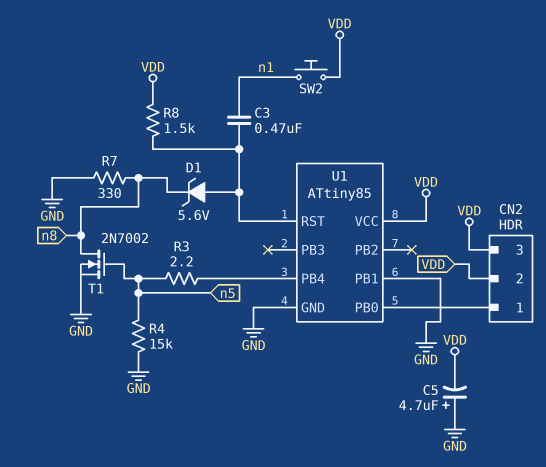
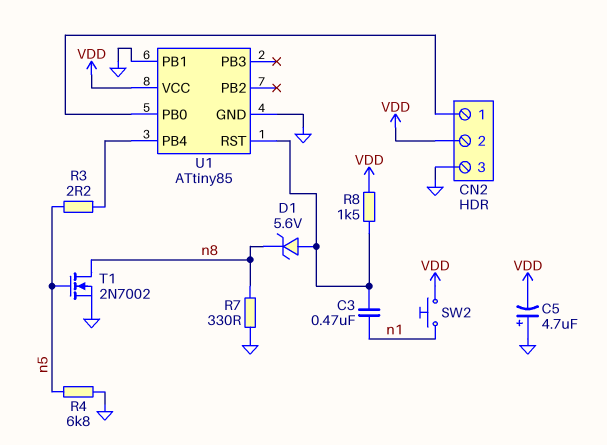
CN2 pin 3: VDD -> GND
R4: 15k (GND, n5) -> 6.8k (GND, n5)

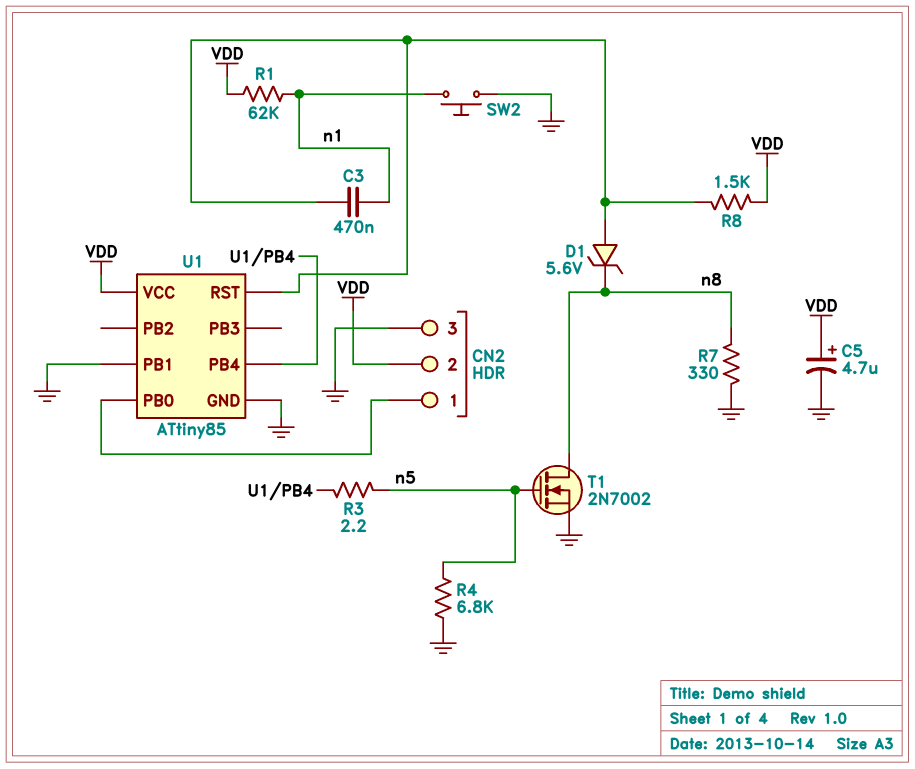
C5: 4.7uF (plus GND, minus VDD) -> 4.7uF (plus VDD, minus GND)
R1: none -> 62k (VDD, n1)
SW2: button (VDD, n1) -> button (GND, n1)

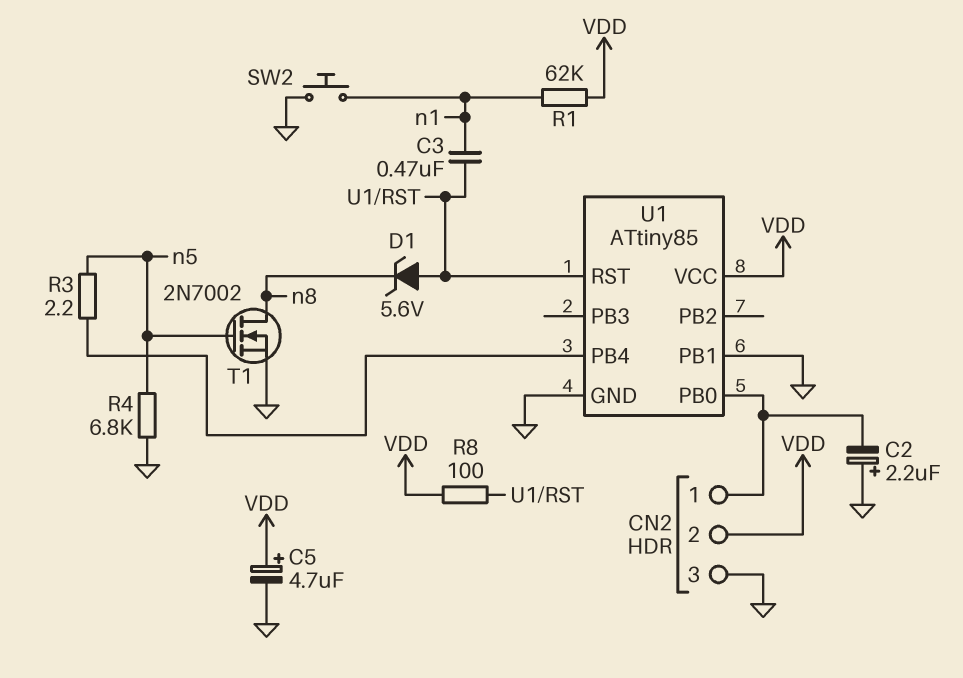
C2: none -> 2.2uF (plus GND, minus CN2/1)
R7: 330 (GND, n8) -> none
R8: 1.5k (U1/RST, VDD) -> 100 (U1/RST, VDD)

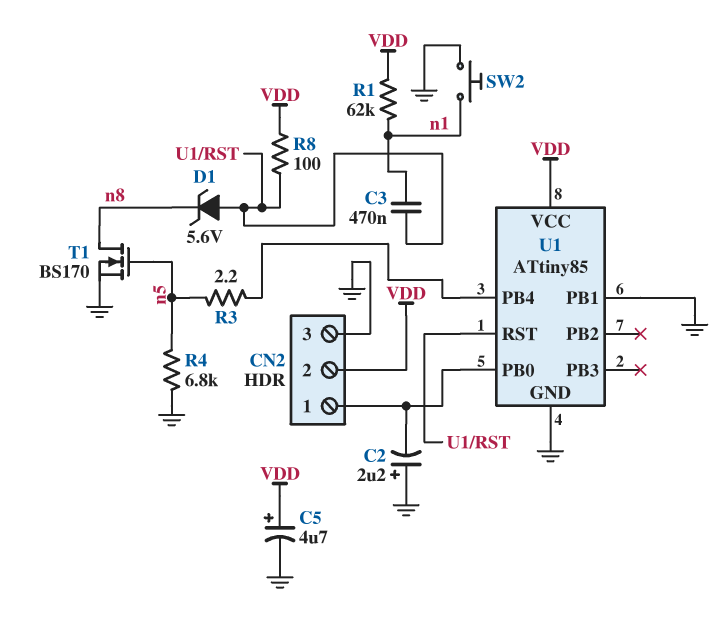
T1: NMOS 2N7002 (G n5, D n8, S GND) -> NMOS BS170 (G n5, D n8, S GND)

